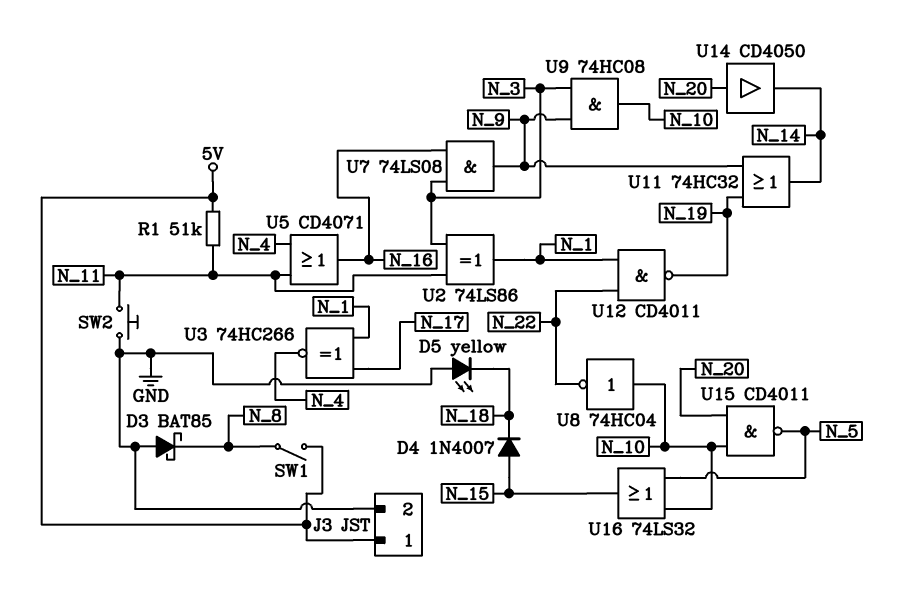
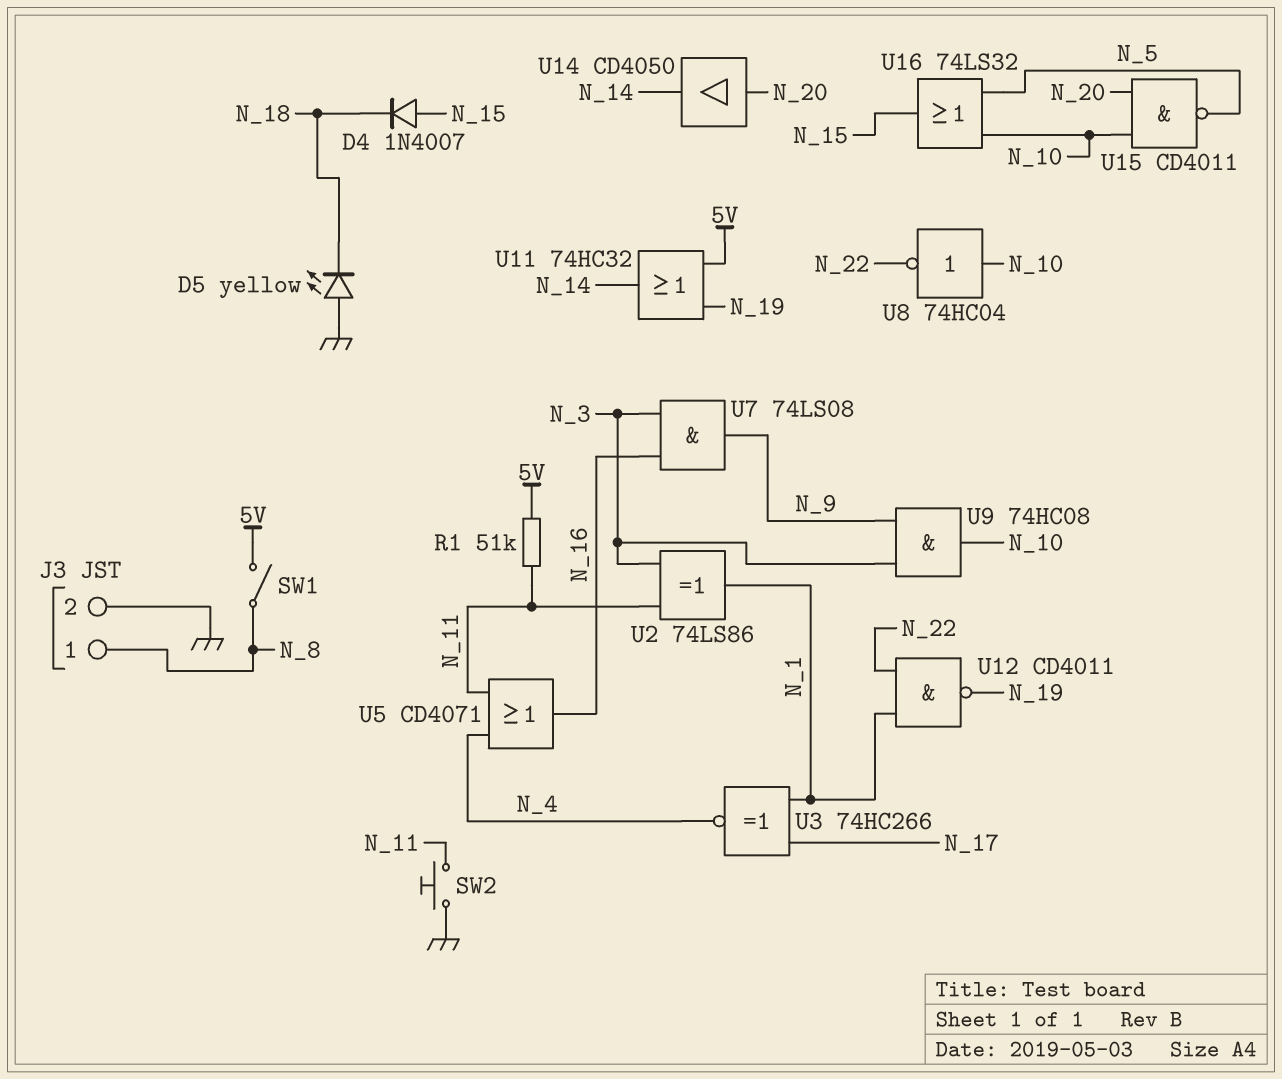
D3: schottky BAT85 (A GND, K N_8) -> none
J3 pin 1: 5V -> N_8
U11: OR 74HC32 (in N_9, in N_19, out N_14) -> OR 74HC32 (in 5V, in N_19, out N_14)

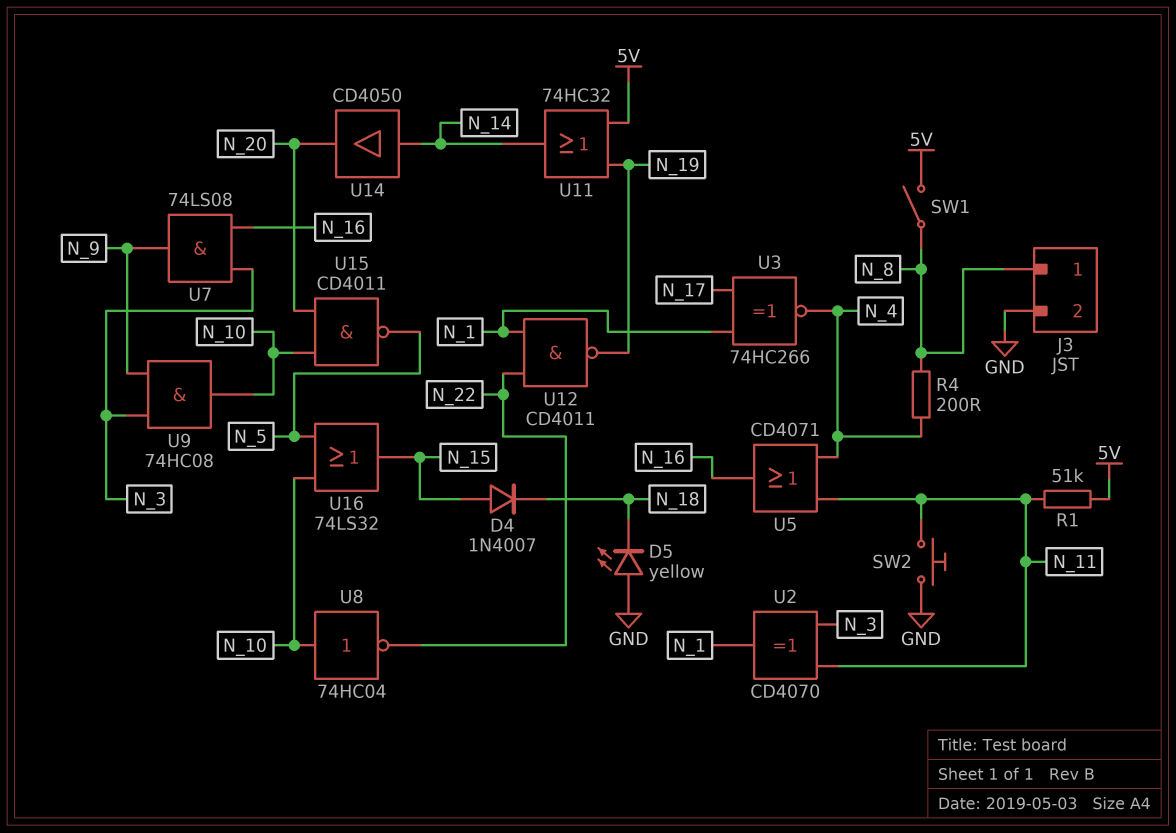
R4: none -> 200 (N_4, N_8)
U2: XOR 74LS86 (in N_3, in N_11, out N_1) -> XOR CD4070 (in N_3, in N_11, out N_1)
U14: buffer CD4050 (in N_20, out N_14) -> buffer CD4050 (in N_14, out N_20)

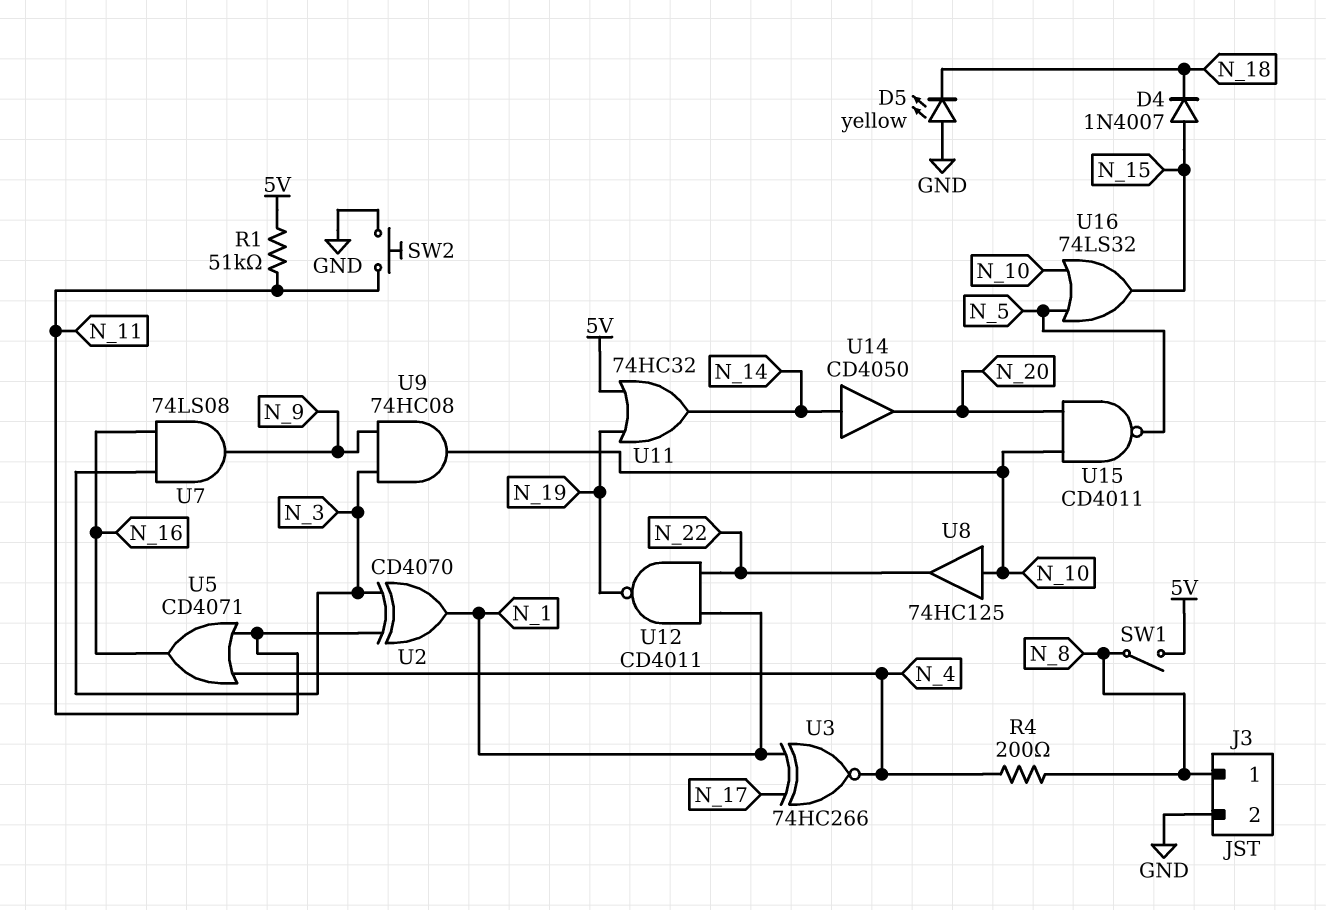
U8: NOT 74HC04 (in N_10, out N_22) -> buffer 74HC125 (in N_10, out N_22)

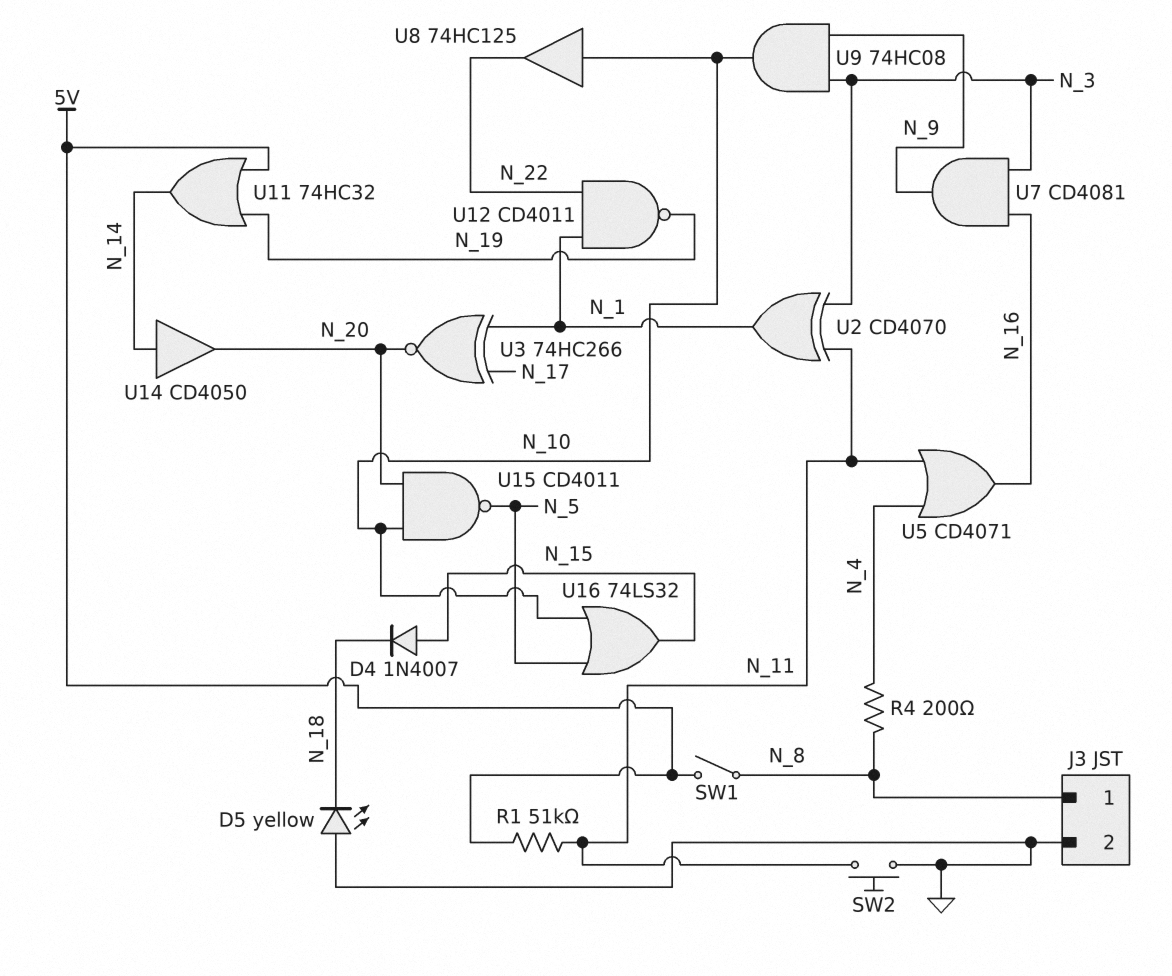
U3: XNOR 74HC266 (in N_1, in N_17, out N_4) -> XNOR 74HC266 (in N_1, in N_17, out N_20)
U7: AND 74LS08 (in N_3, in N_16, out N_9) -> AND CD4081 (in N_3, in N_16, out N_9)

